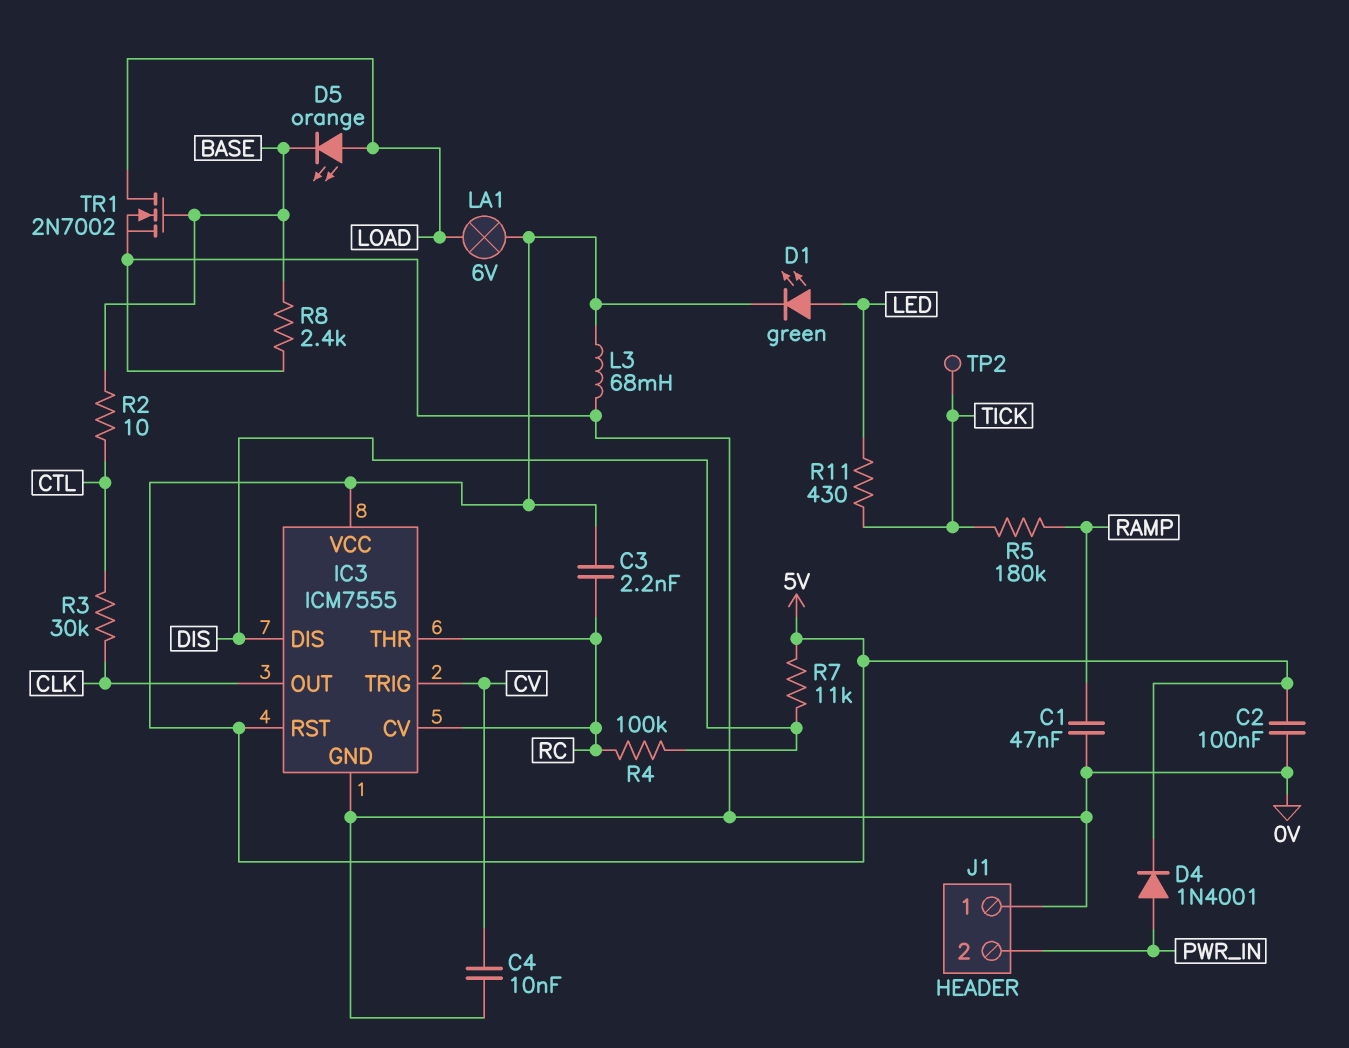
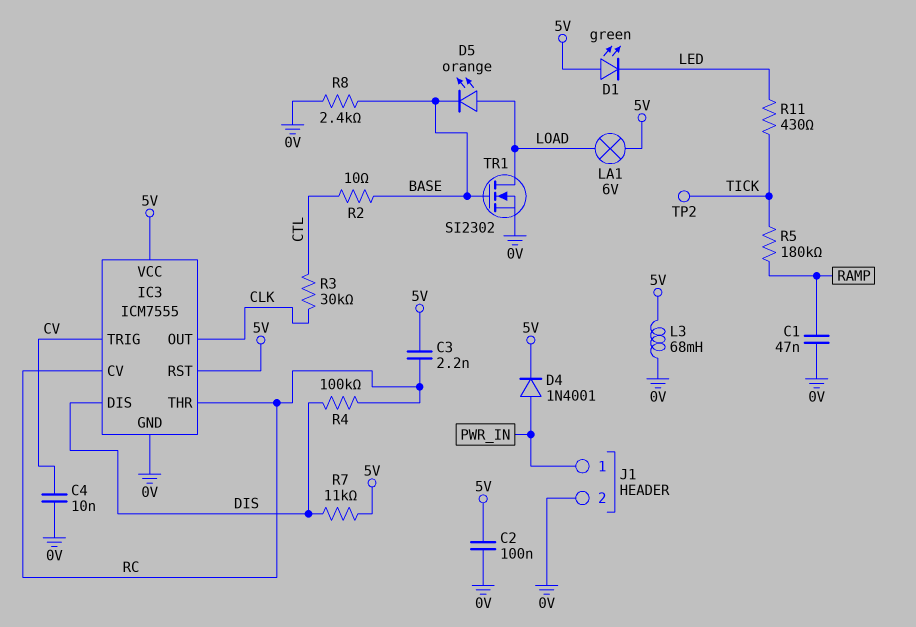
D1: LED green (A LED, K 5V) -> LED green (A 5V, K LED)
J1 pin 1: 0V -> PWR_IN
J1 pin 2: PWR_IN -> 0V
TR1: NMOS 2N7002 (G BASE, D LOAD, S 0V) -> NMOS SI2302 (G BASE, D LOAD, S 0V)

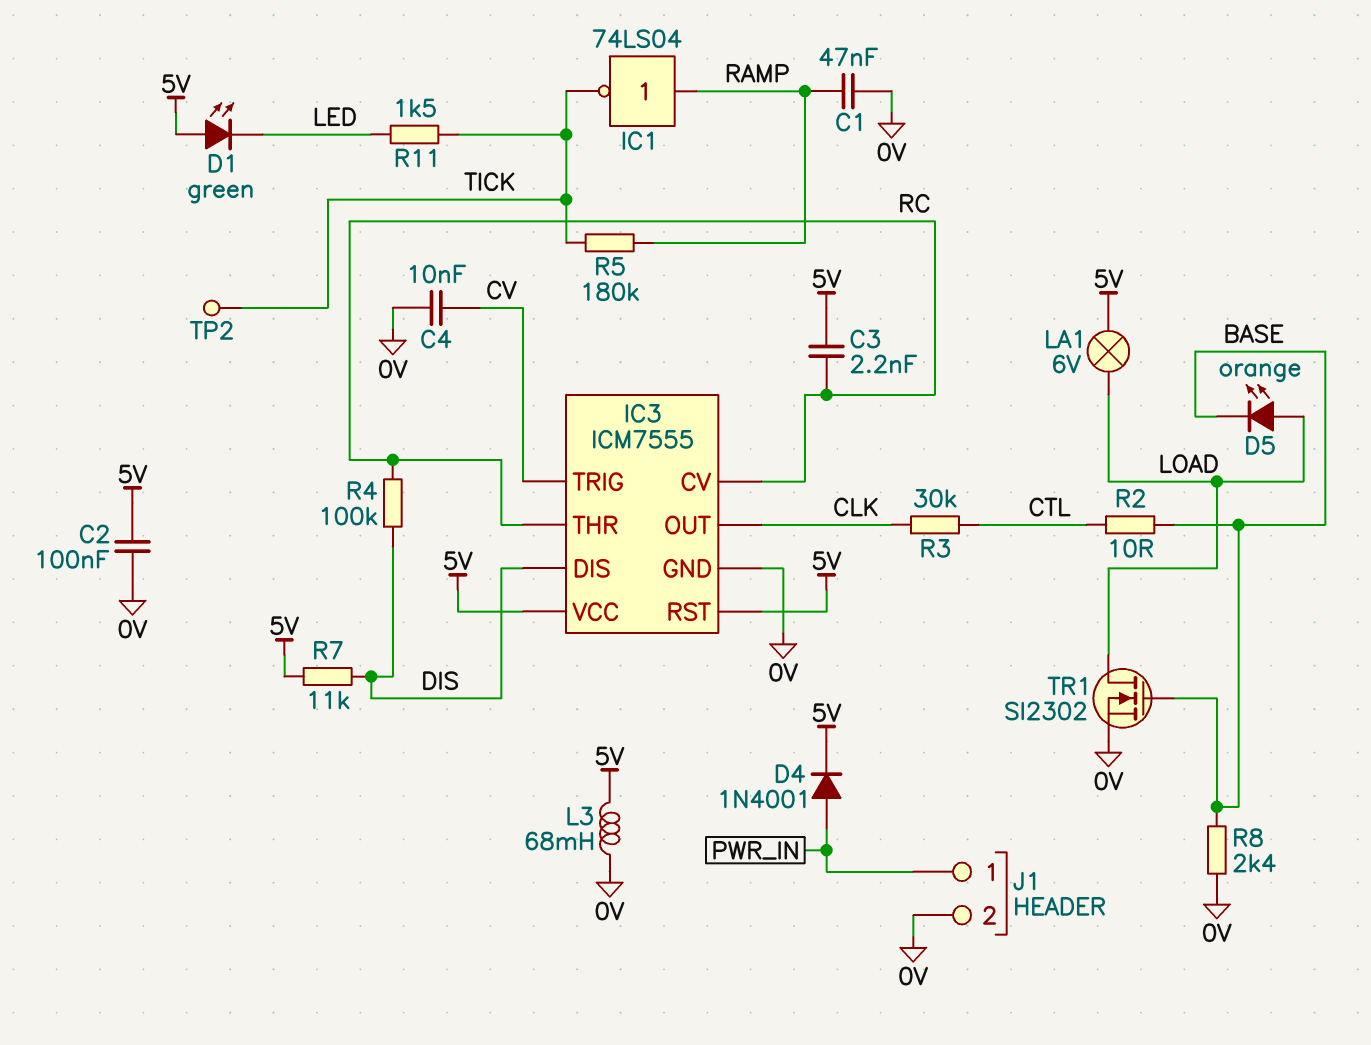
IC1: none -> NOT 74LS04 (in RAMP, out TICK)
R11: 430 (LED, TICK) -> 1.5k (LED, TICK)

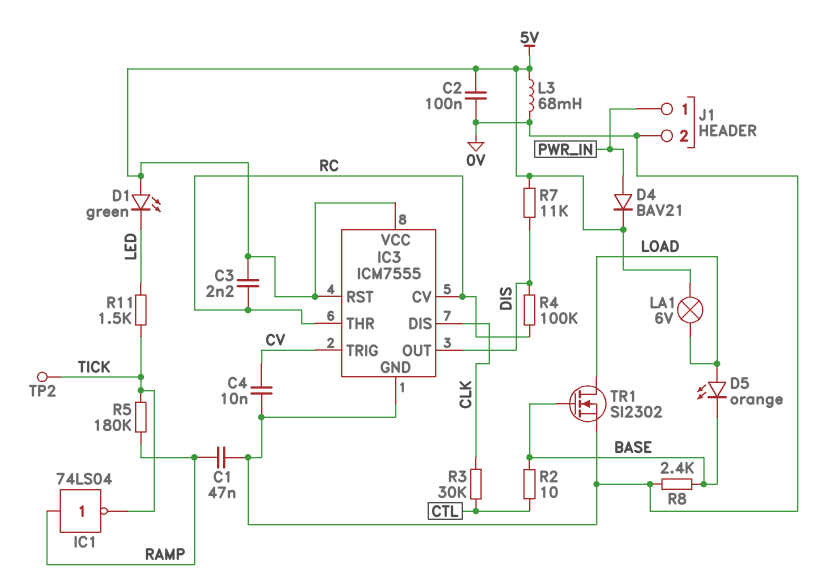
D4: diode 1N4001 (A PWR_IN, K 5V) -> diode BAV21 (A PWR_IN, K 5V)
IC3 pin DIS: DIS -> CLK
IC3 pin OUT: CLK -> DIS

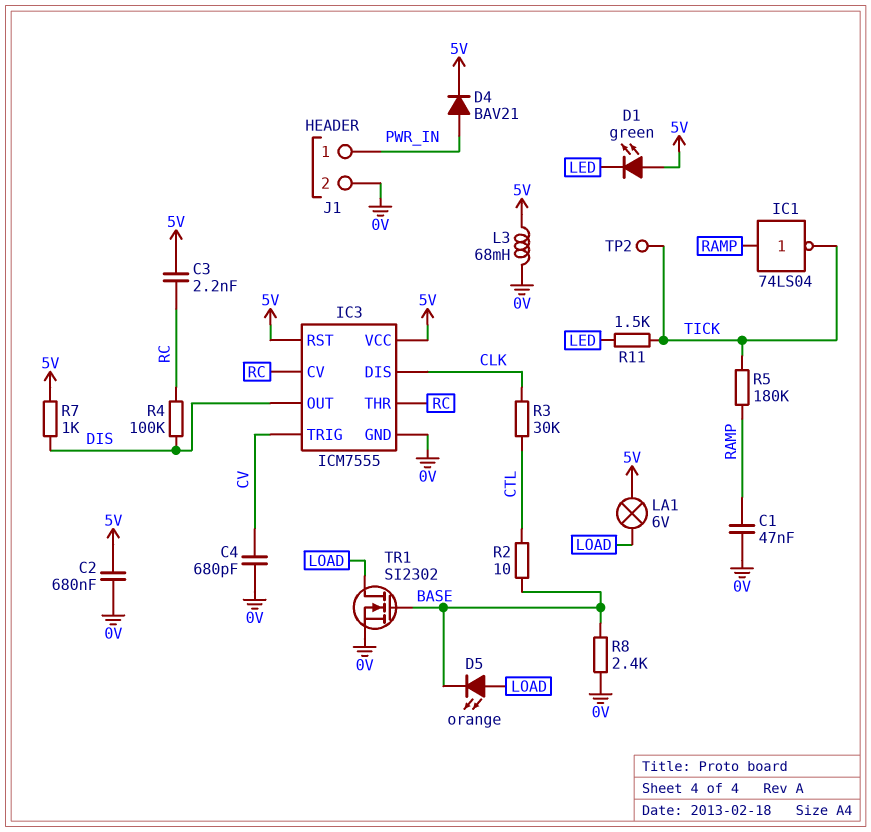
C2: 100nF (0V, 5V) -> 680nF (0V, 5V)
C4: 10nF (0V, CV) -> 680pF (0V, CV)
R7: 11k (5V, DIS) -> 1k (5V, DIS)

